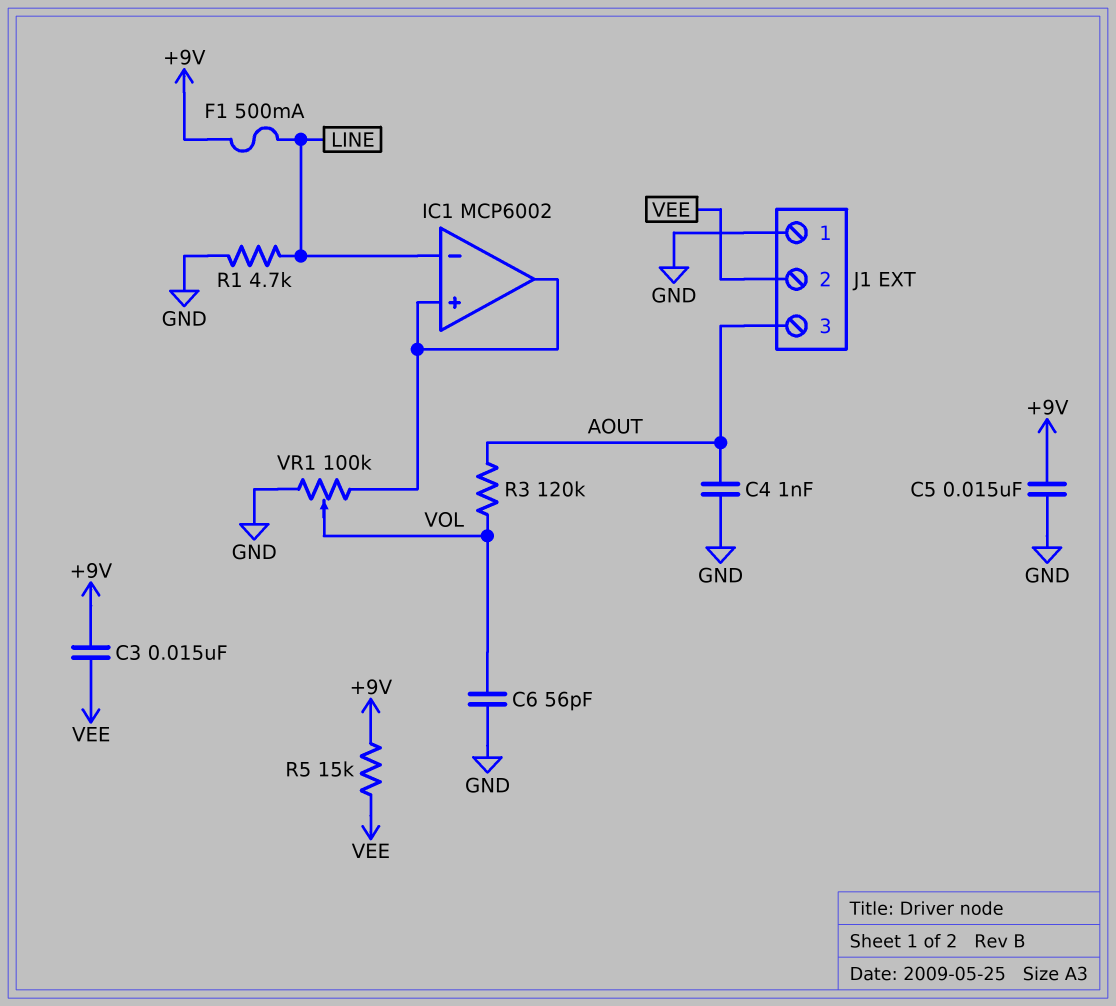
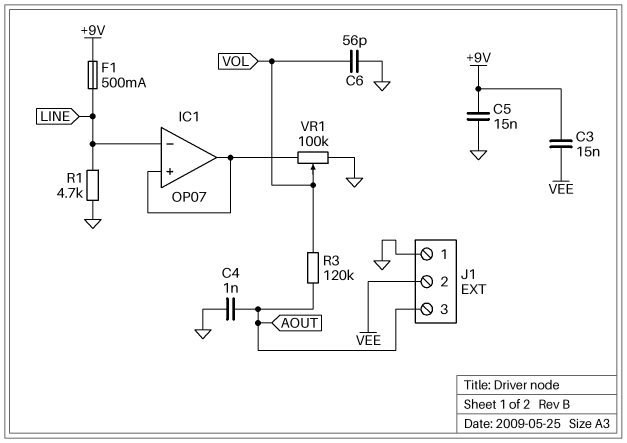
IC1: MCP6002 -> OP07
R5: 15k (+9V, VEE) -> none

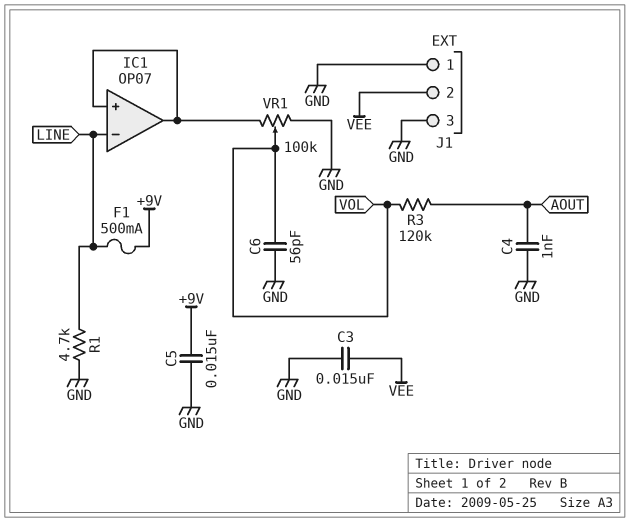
C3: 15nF (+9V, VEE) -> 15nF (GND, VEE)
J1 pin 3: AOUT -> GND

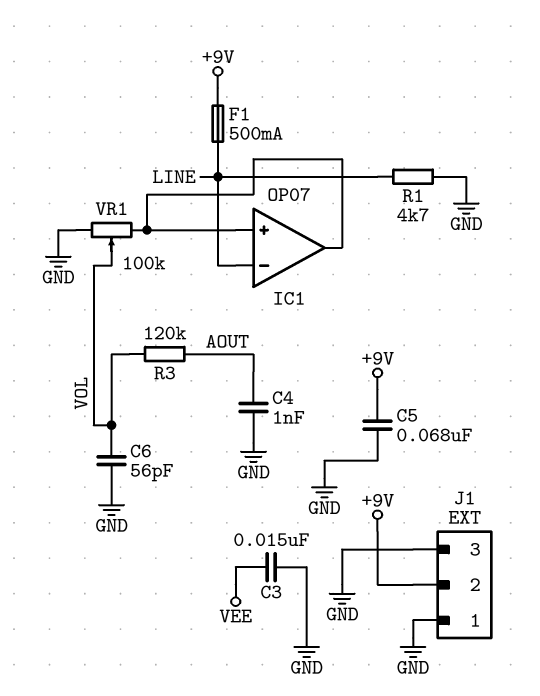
C5: 15nF (+9V, GND) -> 68nF (+9V, GND)
J1 pin 2: VEE -> +9V

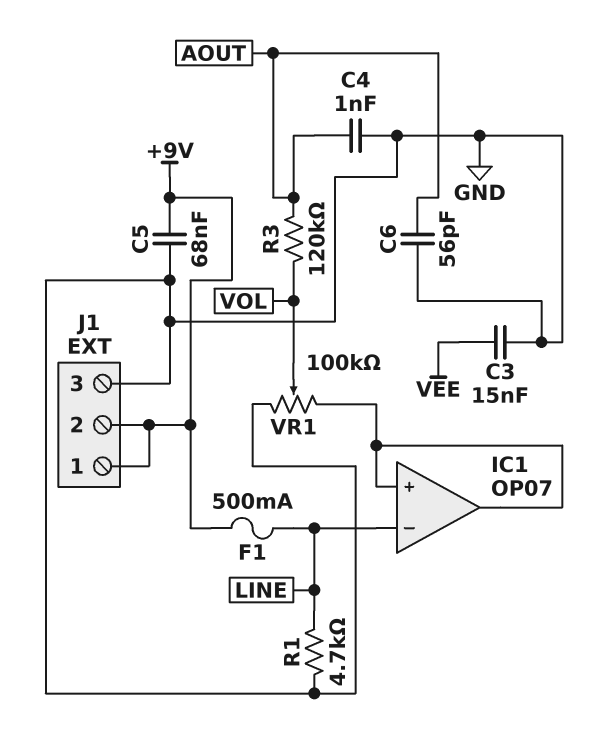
C6: 56pF (GND, VOL) -> 56pF (AOUT, GND)
J1 pin 1: GND -> +9V

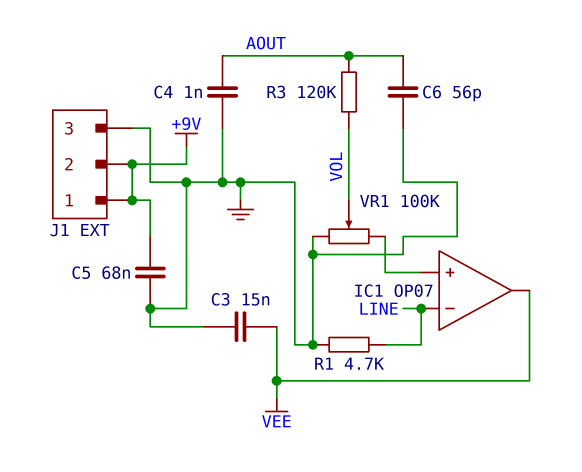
F1: 500mA (+9V, LINE) -> none
IC1 pin out: IC1/in+ -> VEE

